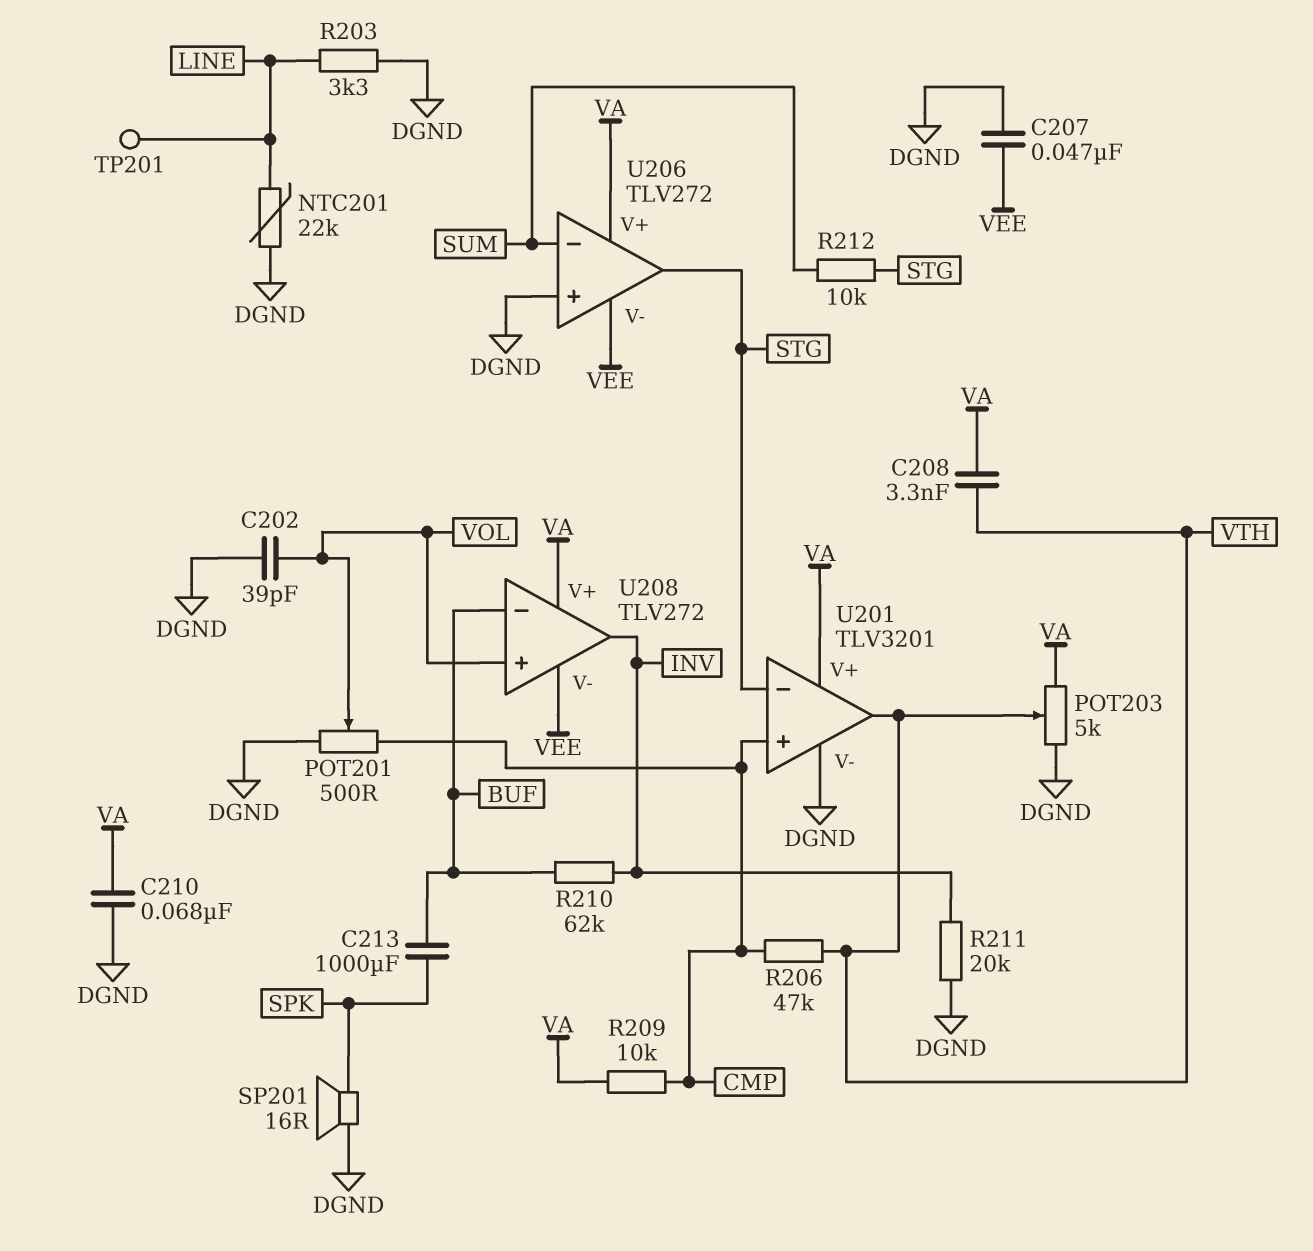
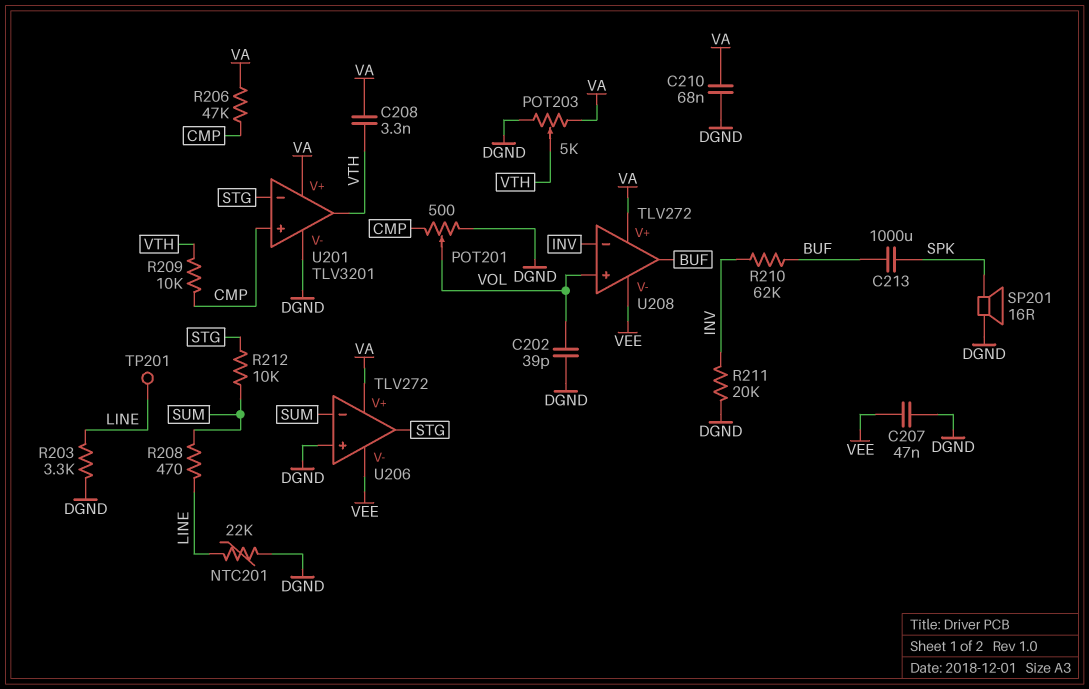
R206: 47k (CMP, VTH) -> 47k (CMP, VA)
R208: none -> 470 (LINE, SUM)
R209: 10k (CMP, VA) -> 10k (CMP, VTH)
U208 pin in-: BUF -> INV
U208 pin out: INV -> BUF

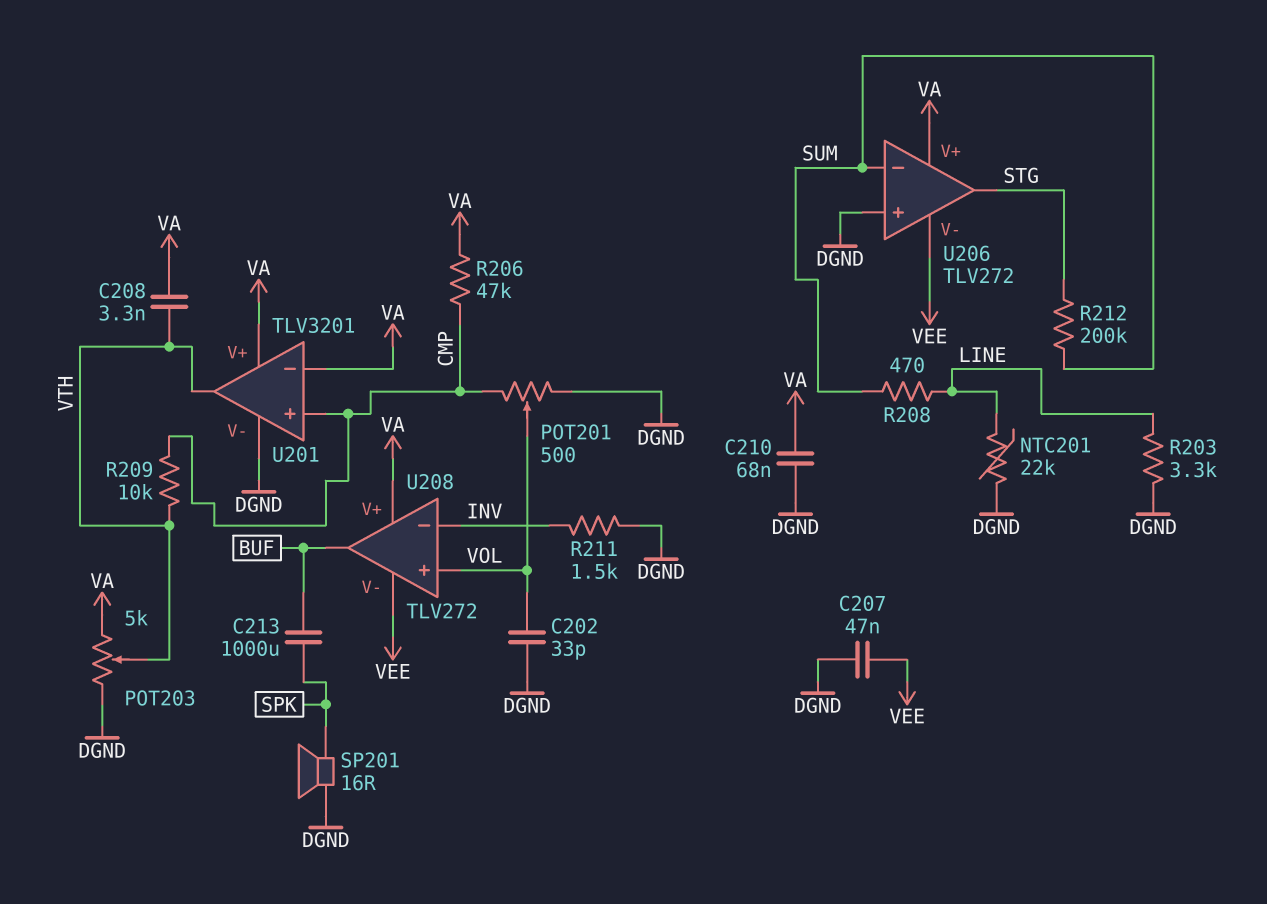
C202: 39pF (DGND, VOL) -> 33pF (DGND, VOL)
R210: 62k (BUF, INV) -> none
R211: 20k (DGND, INV) -> 1.5k (DGND, INV)
R212: 10k (STG, SUM) -> 200k (STG, SUM)
TP201: test point (LINE) -> none
U201 pin in-: STG -> VA

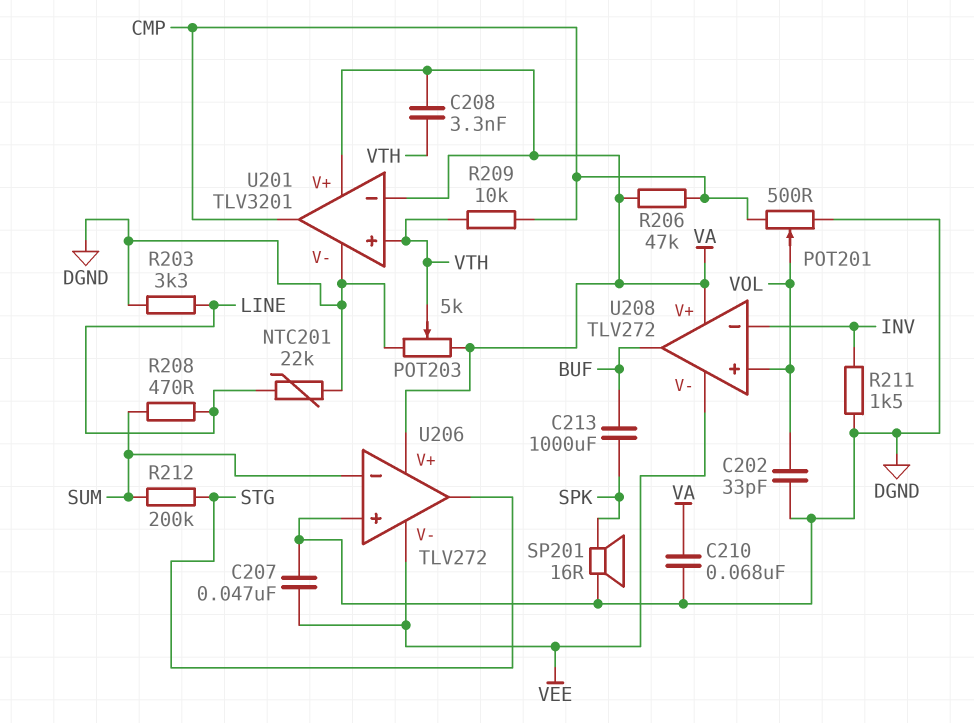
U201 pin in+: CMP -> VTH
U201 pin out: VTH -> CMP

